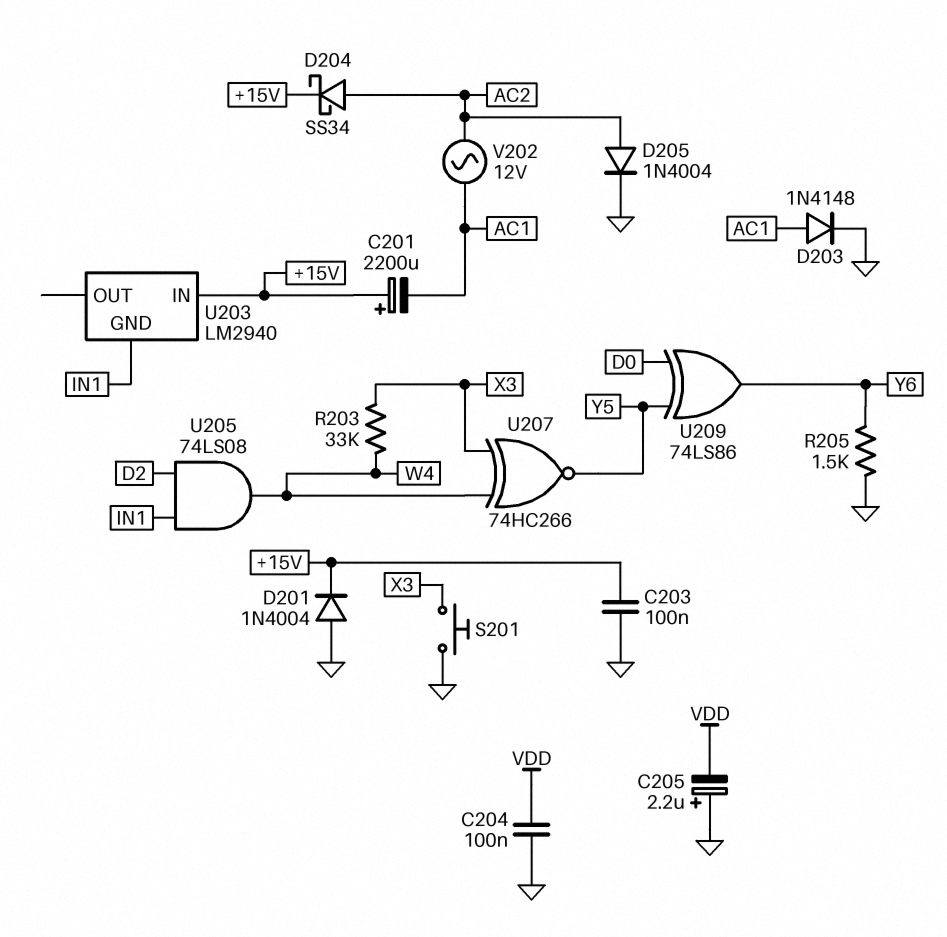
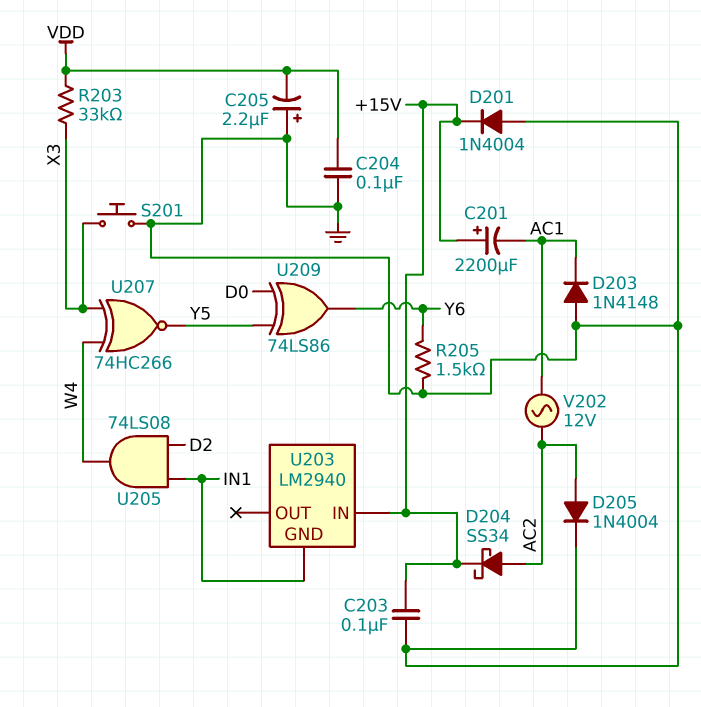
D203: diode 1N4148 (A AC1, K GND) -> diode 1N4148 (A GND, K AC1)
R203: 33k (W4, X3) -> 33k (VDD, X3)

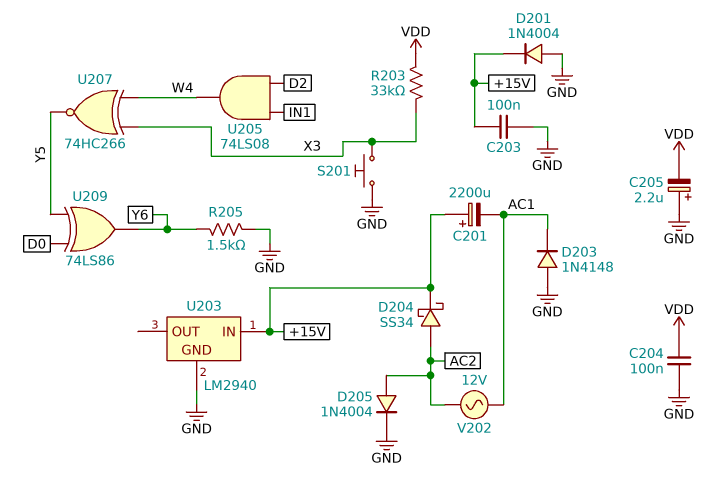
U203 pin GND: IN1 -> GND

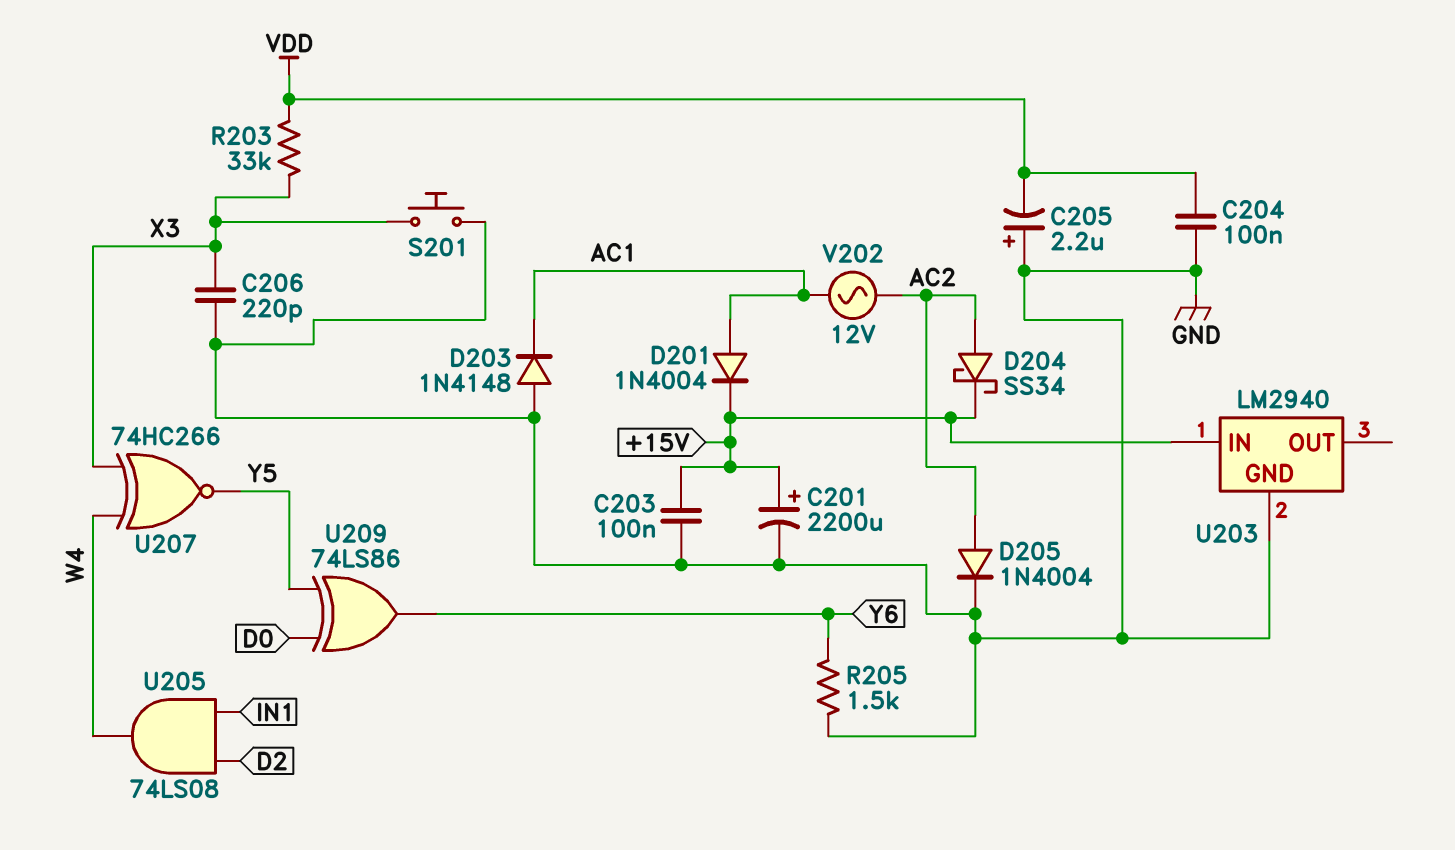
C201: 2200uF (plus +15V, minus AC1) -> 2200uF (plus +15V, minus GND)
C206: none -> 220pF (GND, X3)
D201: diode 1N4004 (A GND, K +15V) -> diode 1N4004 (A AC1, K +15V)

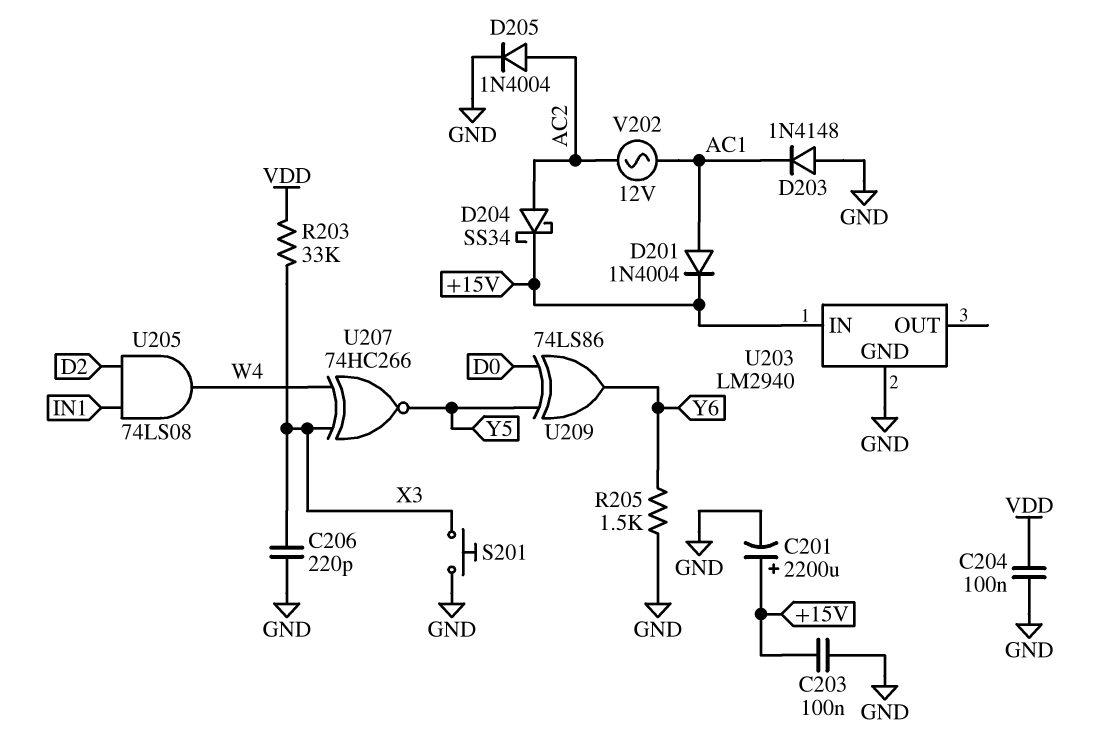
C205: 2.2uF (plus GND, minus VDD) -> none

